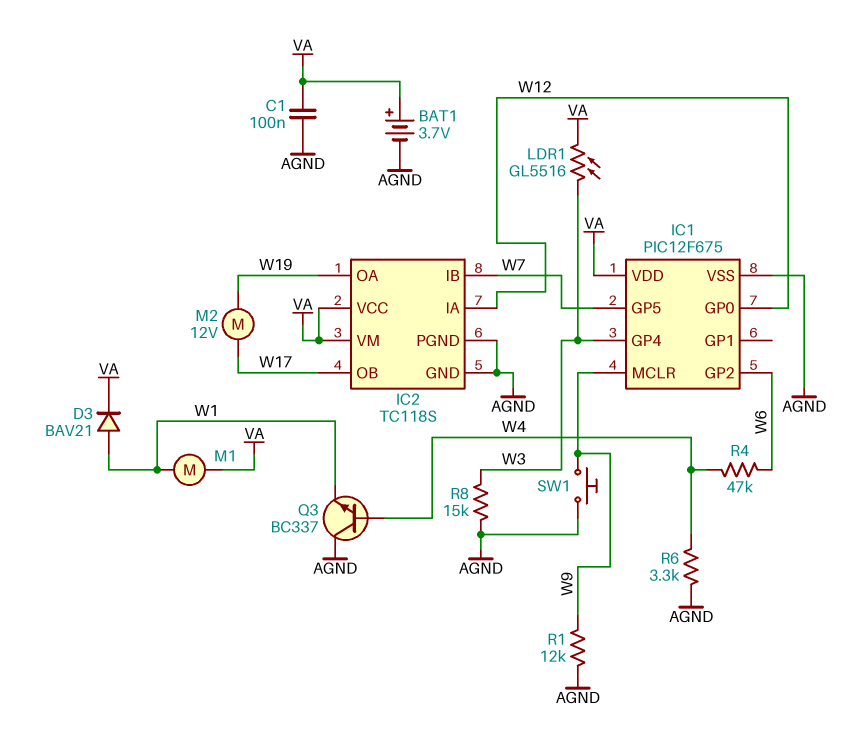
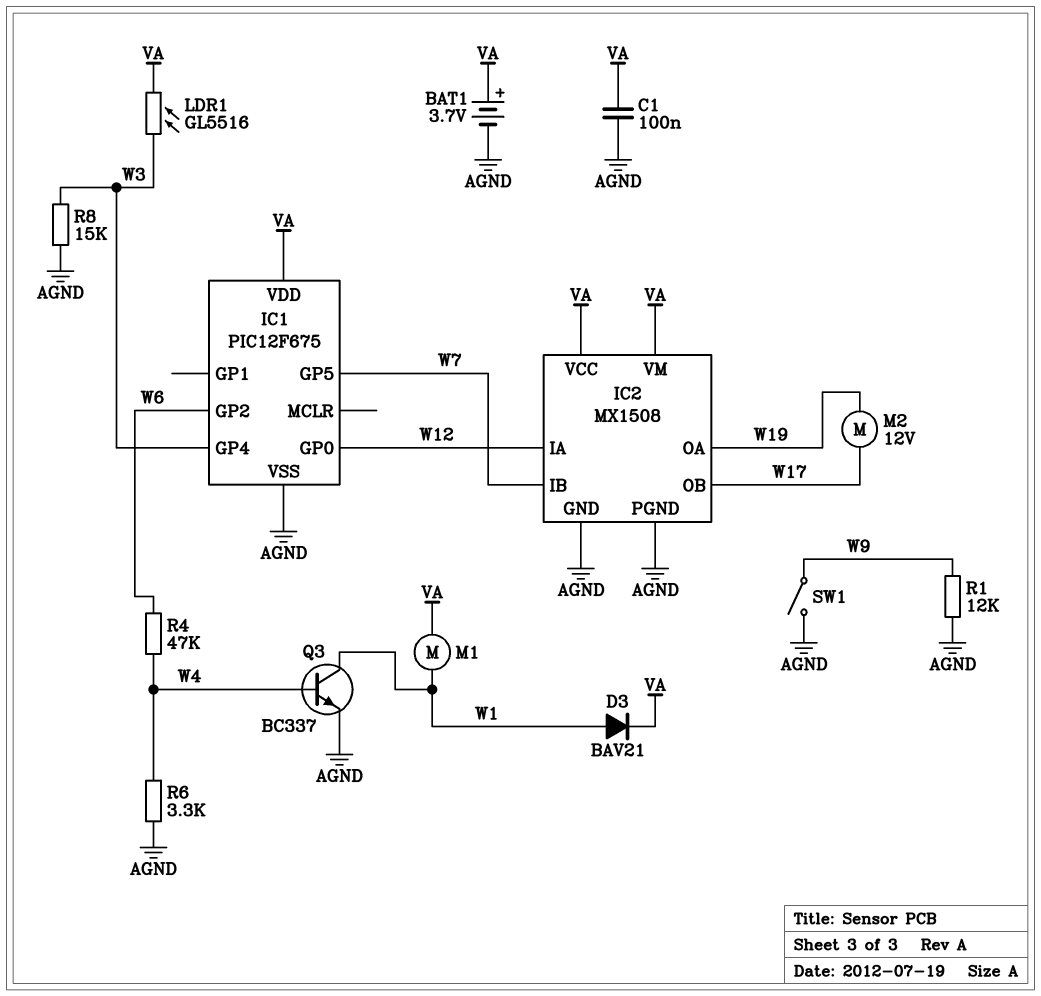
IC1 pin MCLR: W9 -> none
IC2: TC118S -> MX1508
Q3: NPN BC337 (B W4, C AGND, E W1) -> NPN BC337 (B W4, C W1, E AGND)
SW1: button (AGND, W9) -> switch (AGND, W9)

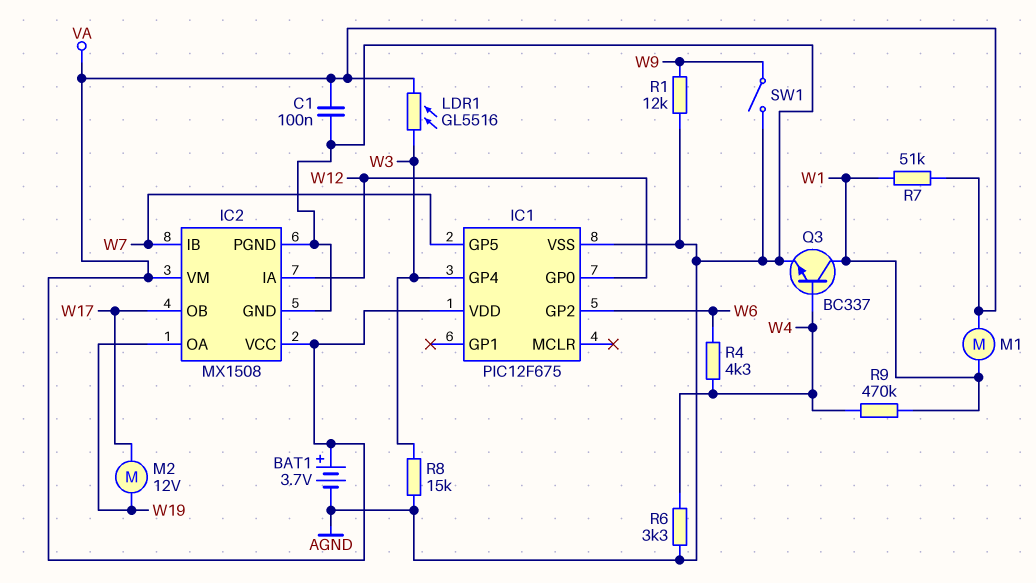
D3: diode BAV21 (A W1, K VA) -> none
R4: 47k (W4, W6) -> 4.3k (W4, W6)
R7: none -> 51k (VA, W1)
R9: none -> 470k (W1, W4)

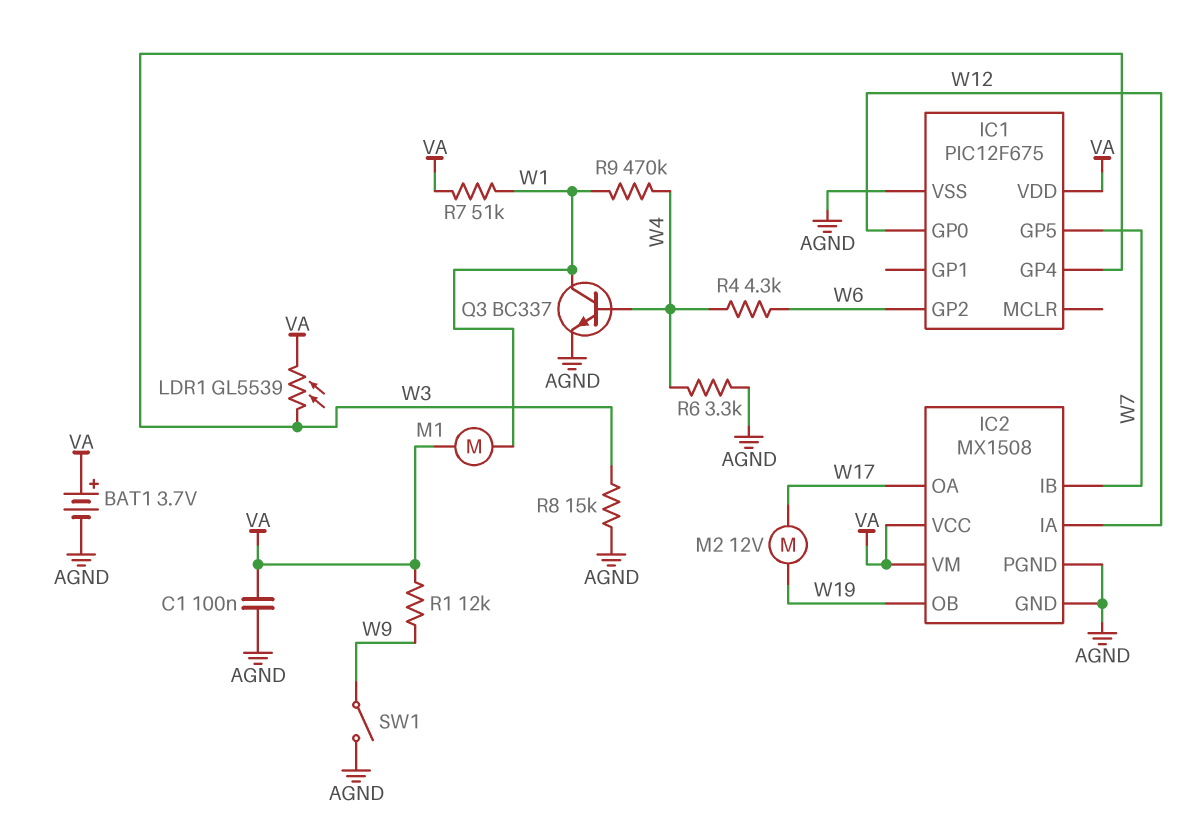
IC2 pin OA: W19 -> W17
IC2 pin OB: W17 -> W19
LDR1: GL5516 (VA, W3) -> GL5539 (VA, W3)
R1: 12k (AGND, W9) -> 12k (VA, W9)

